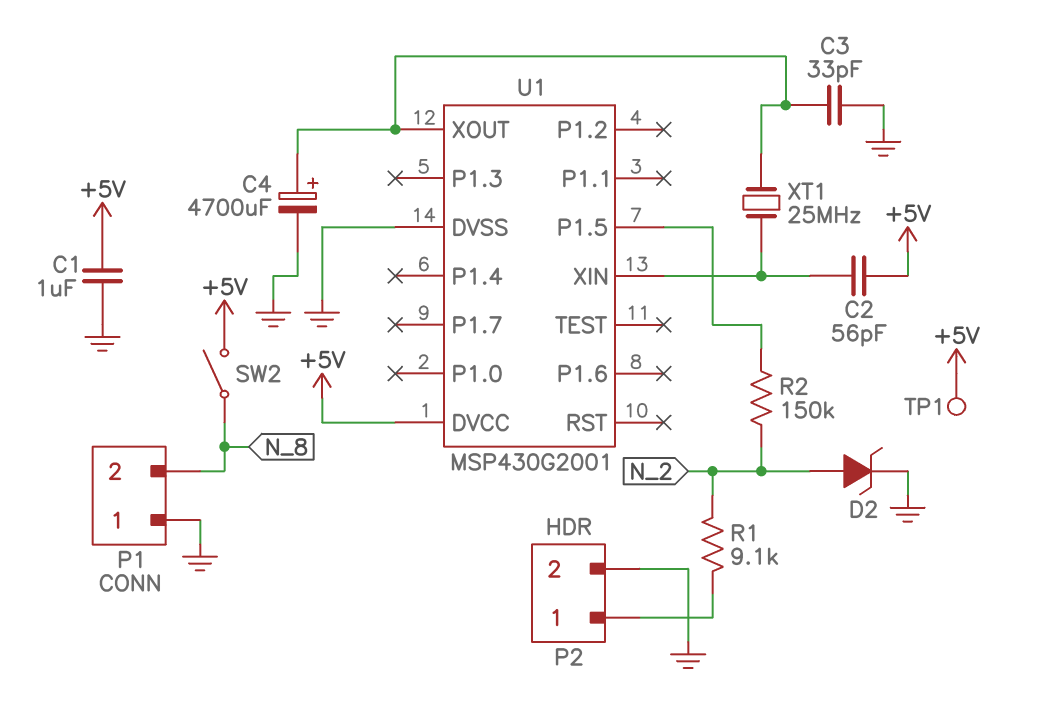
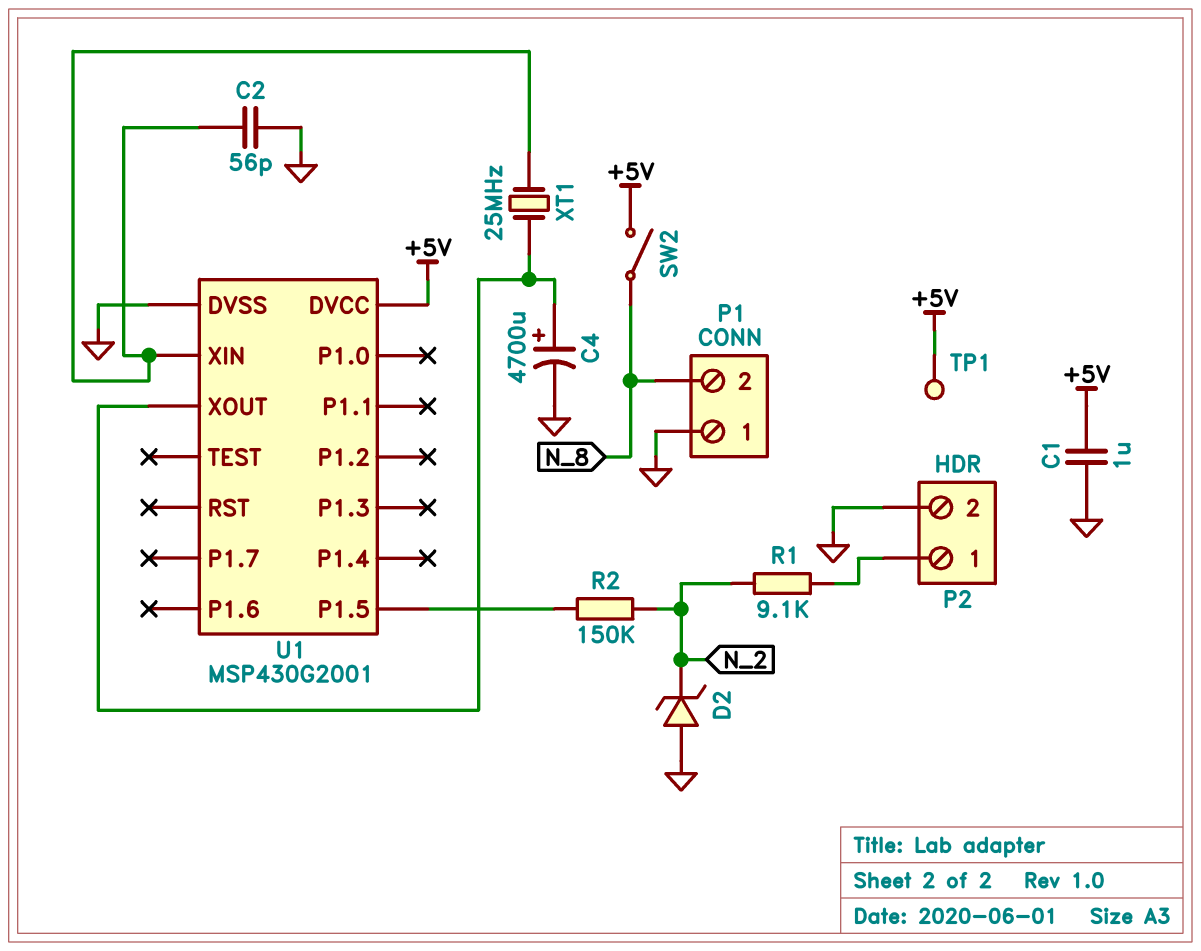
C2: 56pF (+5V, U1/XIN) -> 56pF (GND, U1/XIN)
C3: 33pF (GND, U1/XOUT) -> none
D2: zener (A N_2, K GND) -> zener (A GND, K N_2)

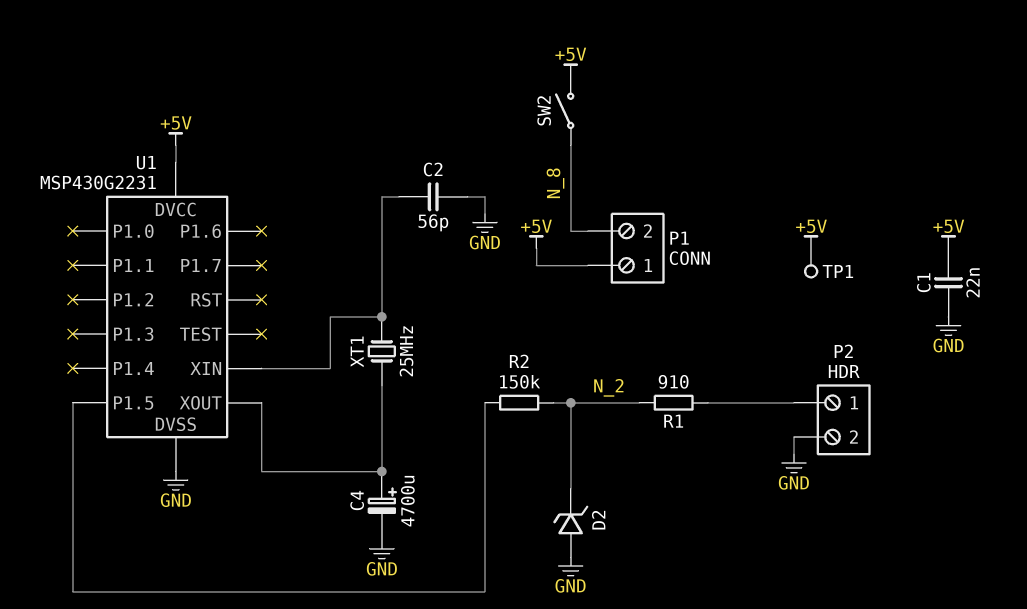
C1: 1uF (+5V, GND) -> 22nF (+5V, GND)
P1 pin 1: GND -> +5V
R1: 9.1k (N_2, P2/1) -> 910 (N_2, P2/1)
U1: MSP430G2001 -> MSP430G2231

